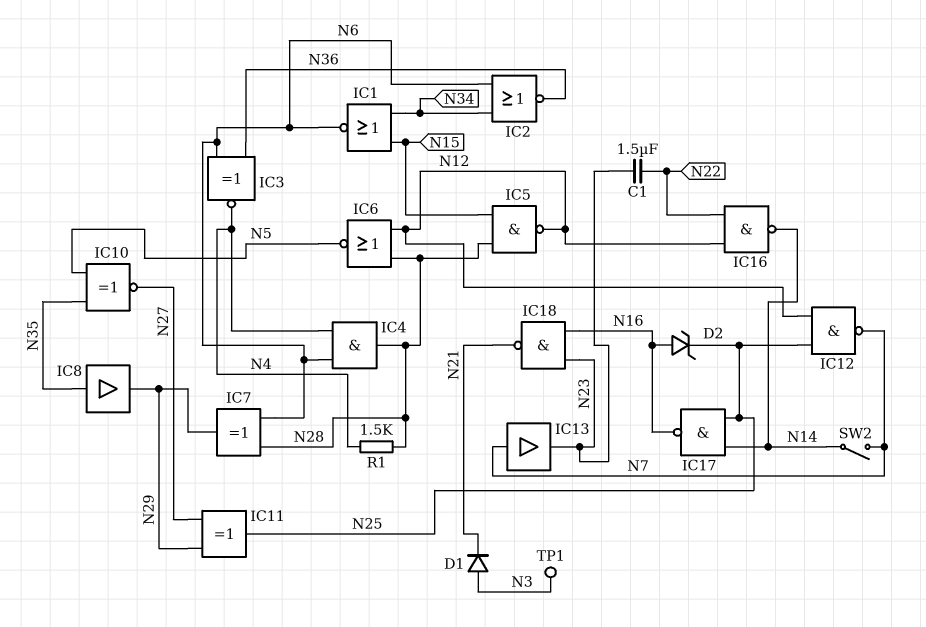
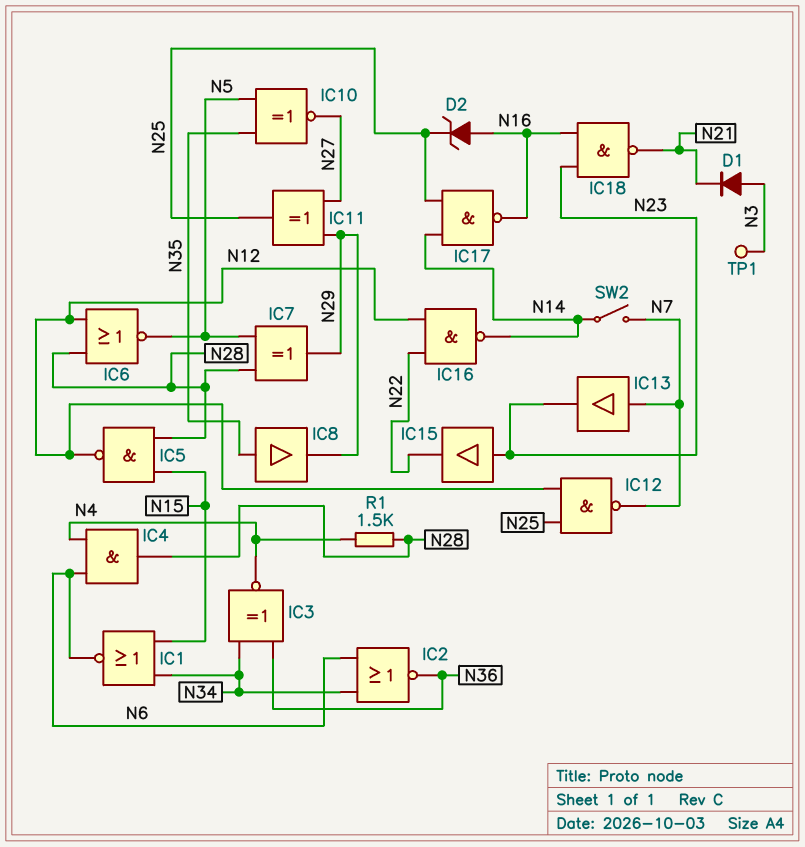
C1: 1.5uF (N22, N23) -> none
IC3: XNOR (in N6, in N36, out N4) -> XNOR (in N34, in N36, out N4)
IC7: XOR (in N6, in N28, out N29) -> XOR (in N5, in N28, out N29)
IC15: none -> buffer (in N23, out N22)

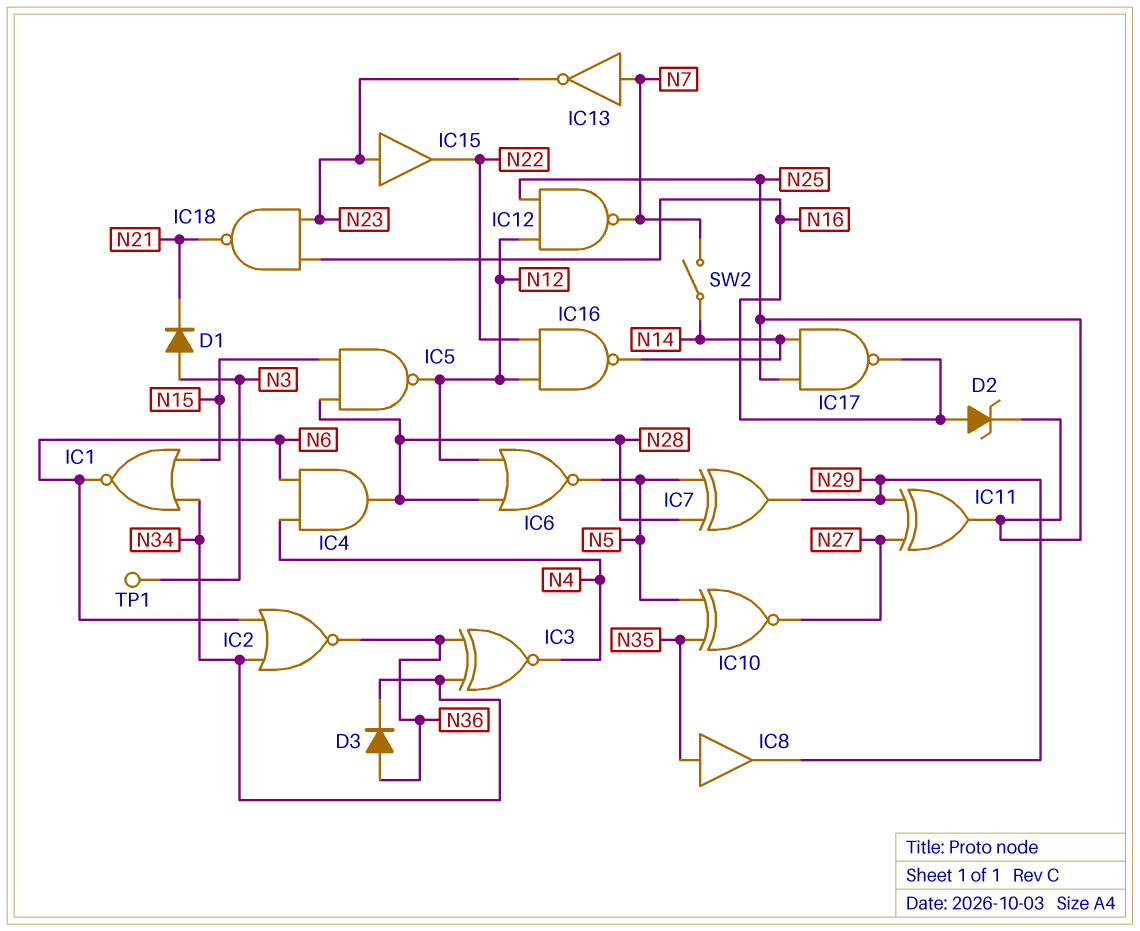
D3: none -> diode (A N36, K N34)
IC13: buffer (in N7, out N23) -> NOT (in N7, out N23)
R1: 1.5k (N4, N28) -> none

